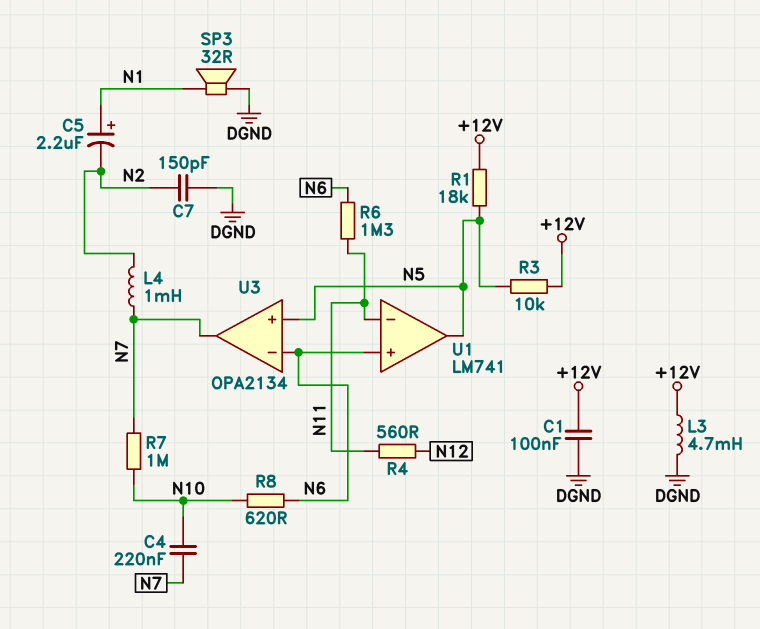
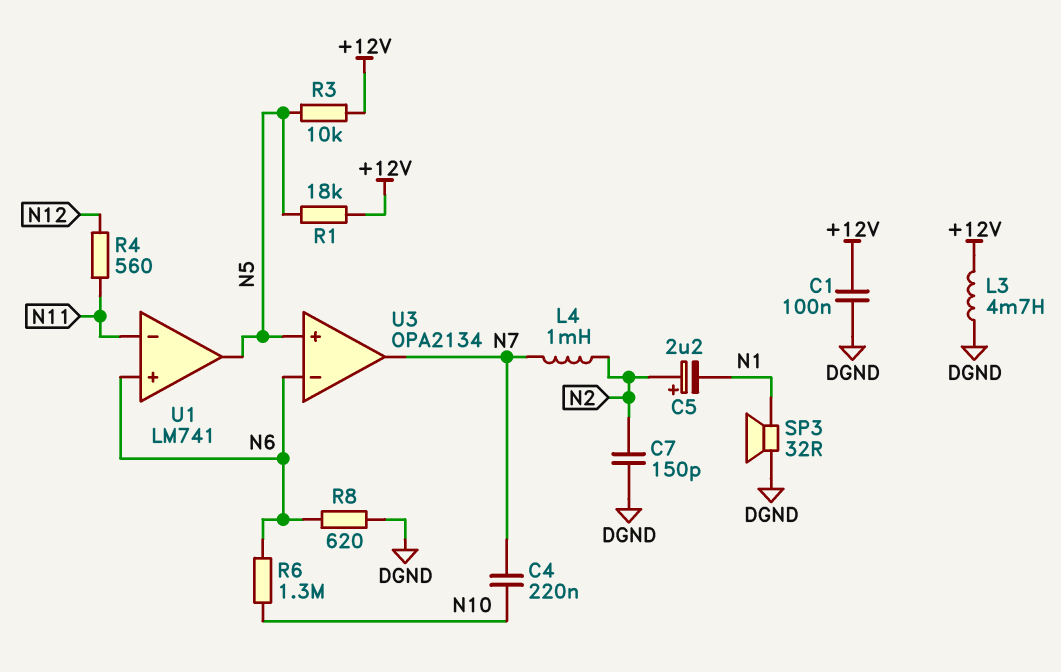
C5: 2.2uF (plus N1, minus N2) -> 2.2uF (plus N2, minus N1)
R6: 1.3M (N6, N11) -> 1.3M (N6, N10)
R7: 1M (N7, N10) -> none
R8: 620 (N6, N10) -> 620 (DGND, N6)

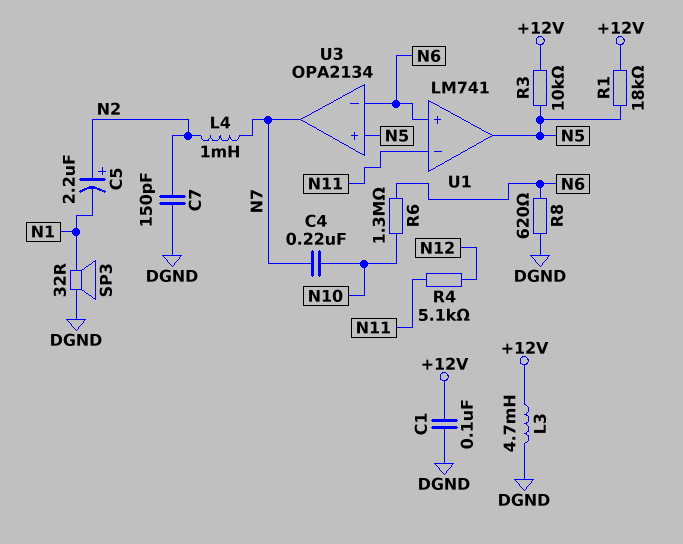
R4: 560 (N11, N12) -> 5.1k (N11, N12)

